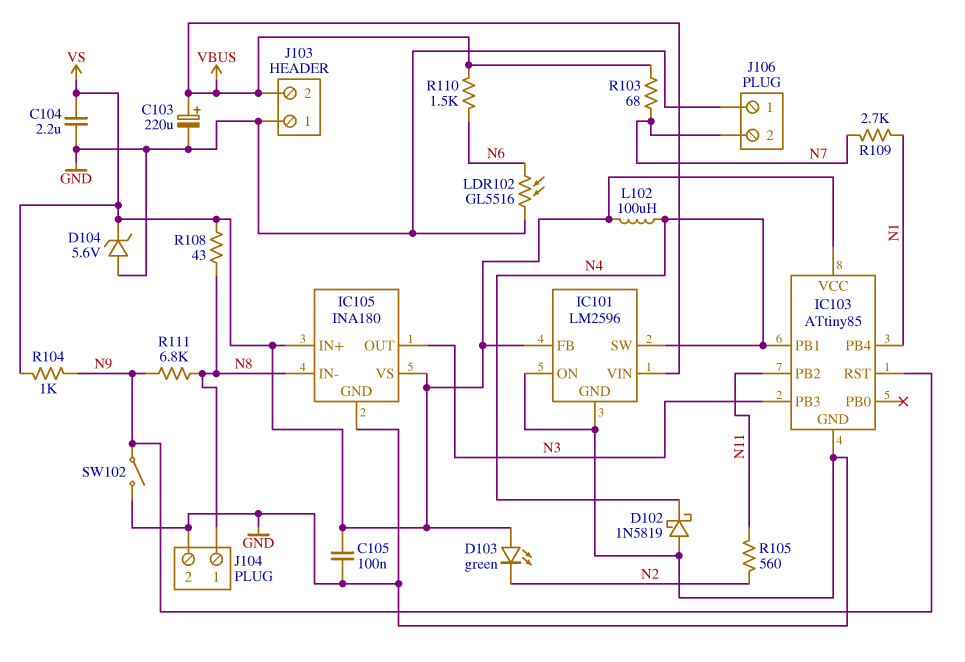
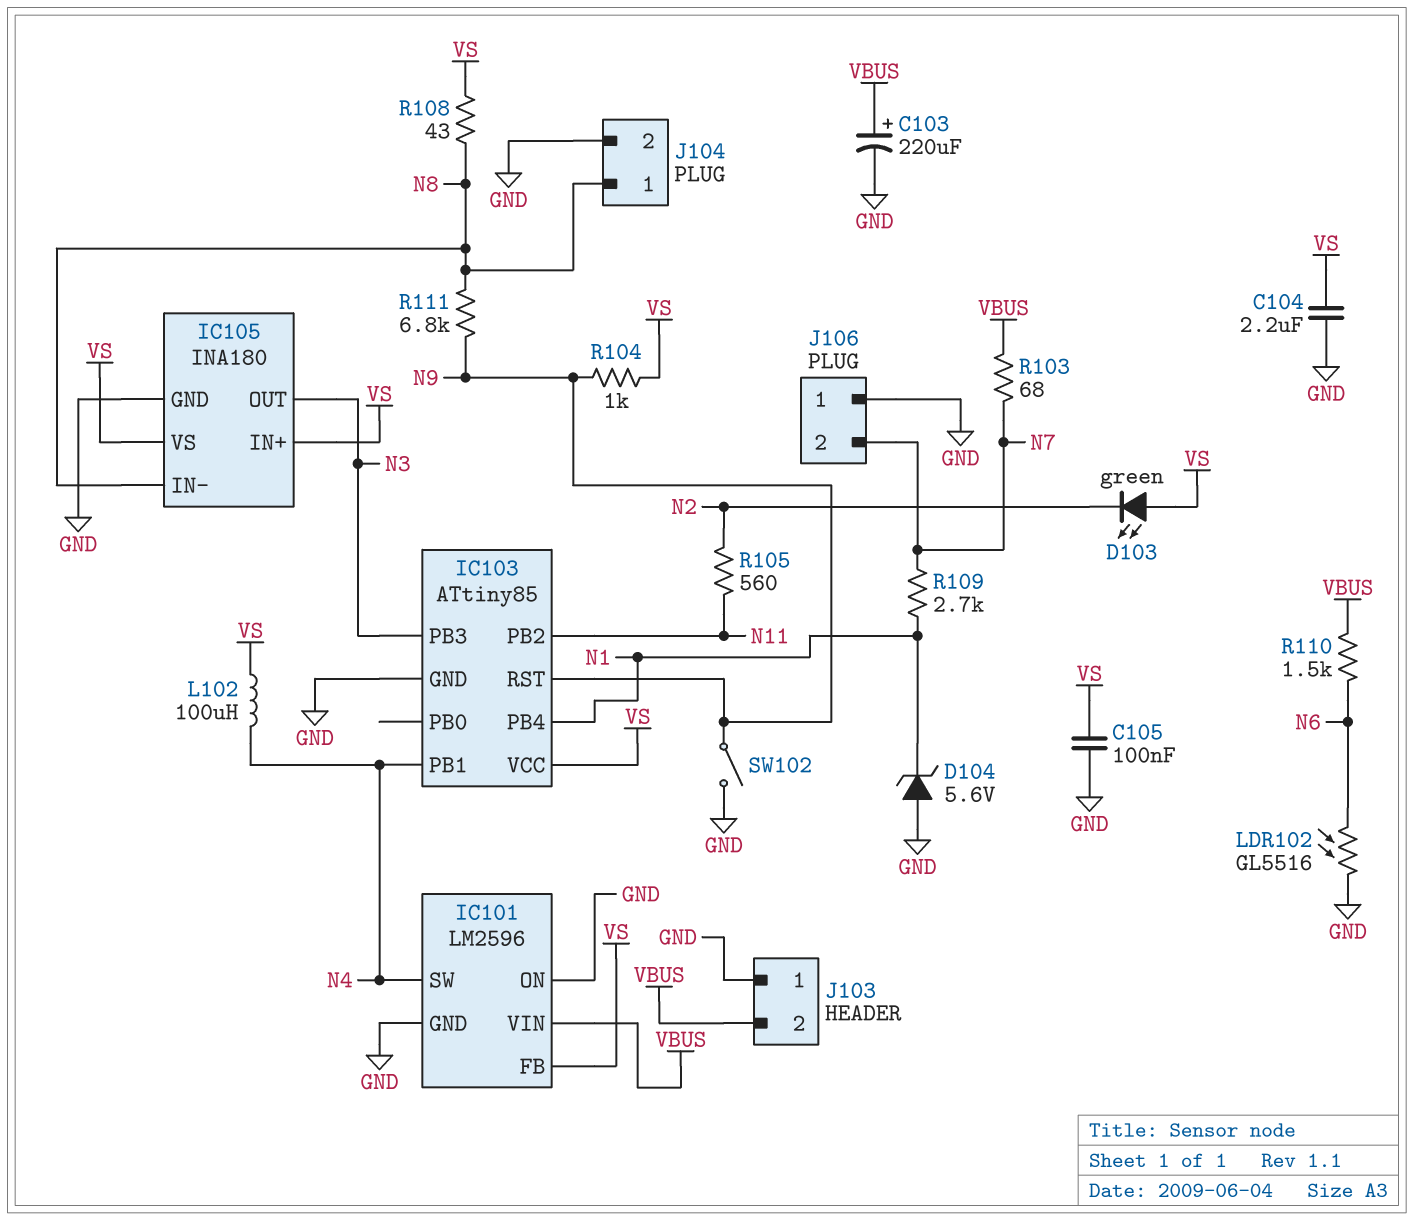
D102: schottky 1N5819 (A GND, K N4) -> none
D104: zener 5.6V (A GND, K VS) -> zener 5.6V (A GND, K N1)

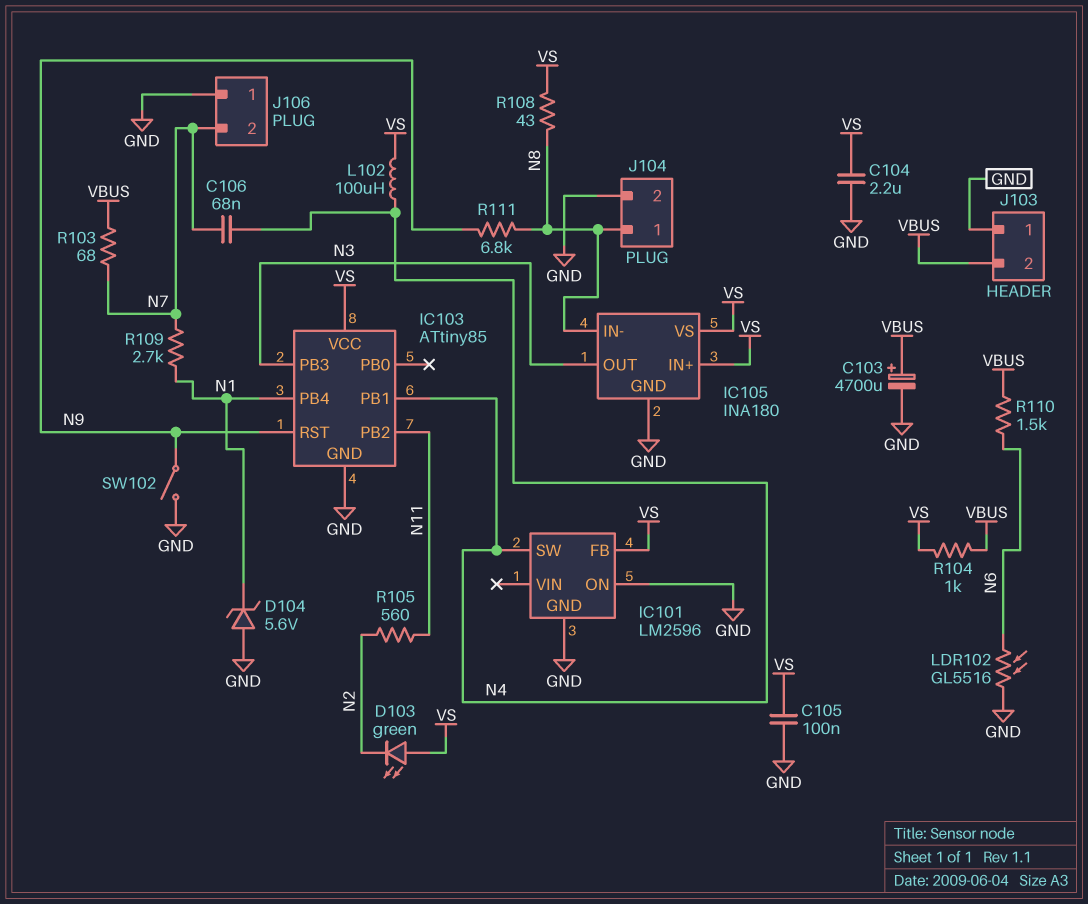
C103: 220uF (plus VBUS, minus GND) -> 4700uF (plus VBUS, minus GND)
C106: none -> 68nF (N4, N7)
IC101 pin VIN: VBUS -> none
R104: 1k (N9, VS) -> 1k (VBUS, VS)

